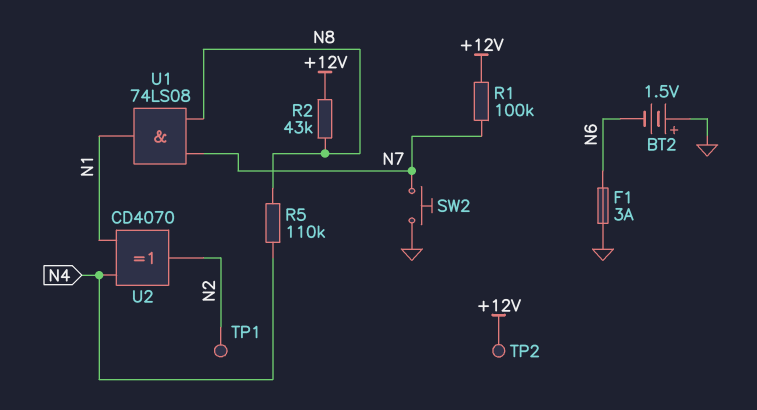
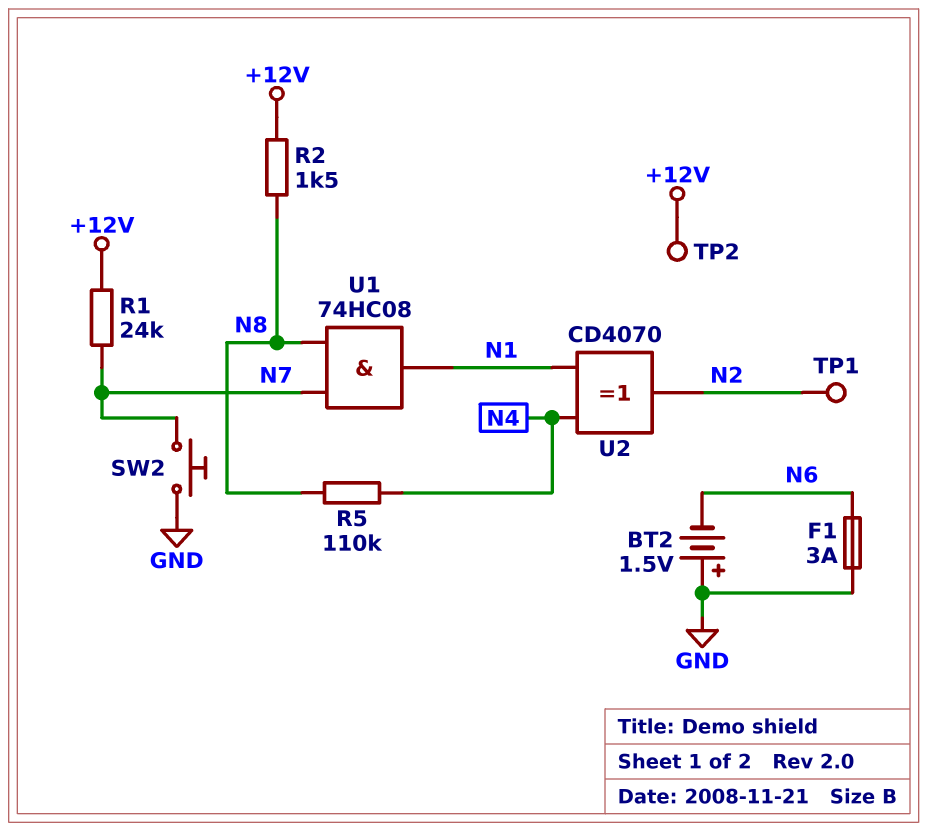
R1: 100k (+12V, N7) -> 24k (+12V, N7)
R2: 43k (+12V, N8) -> 1.5k (+12V, N8)
U1: AND 74LS08 (in N7, in N8, out N1) -> AND 74HC08 (in N7, in N8, out N1)

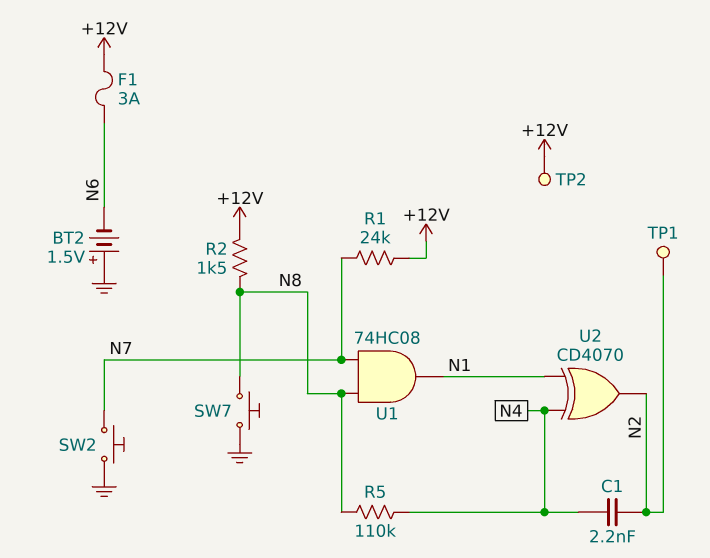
C1: none -> 2.2nF (N2, N4)
F1: 3A (GND, N6) -> 3A (+12V, N6)
SW7: none -> button (GND, N8)

